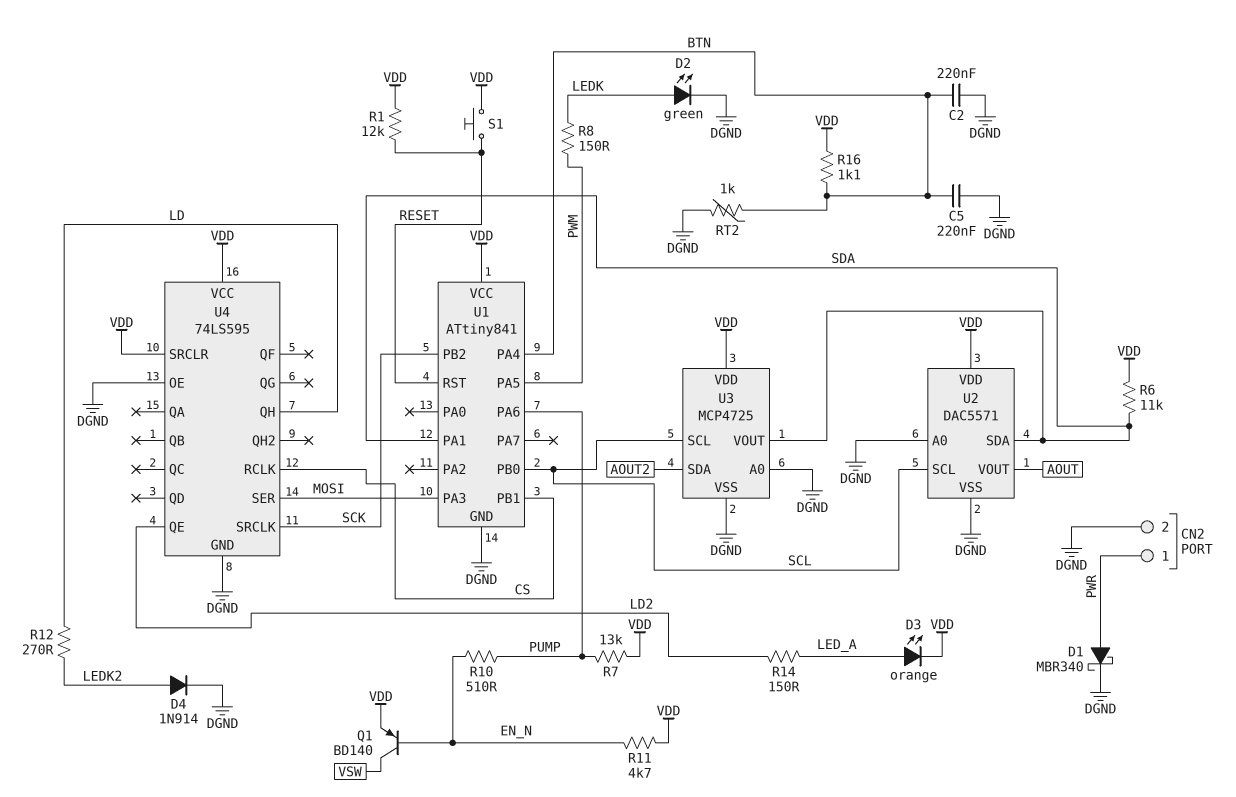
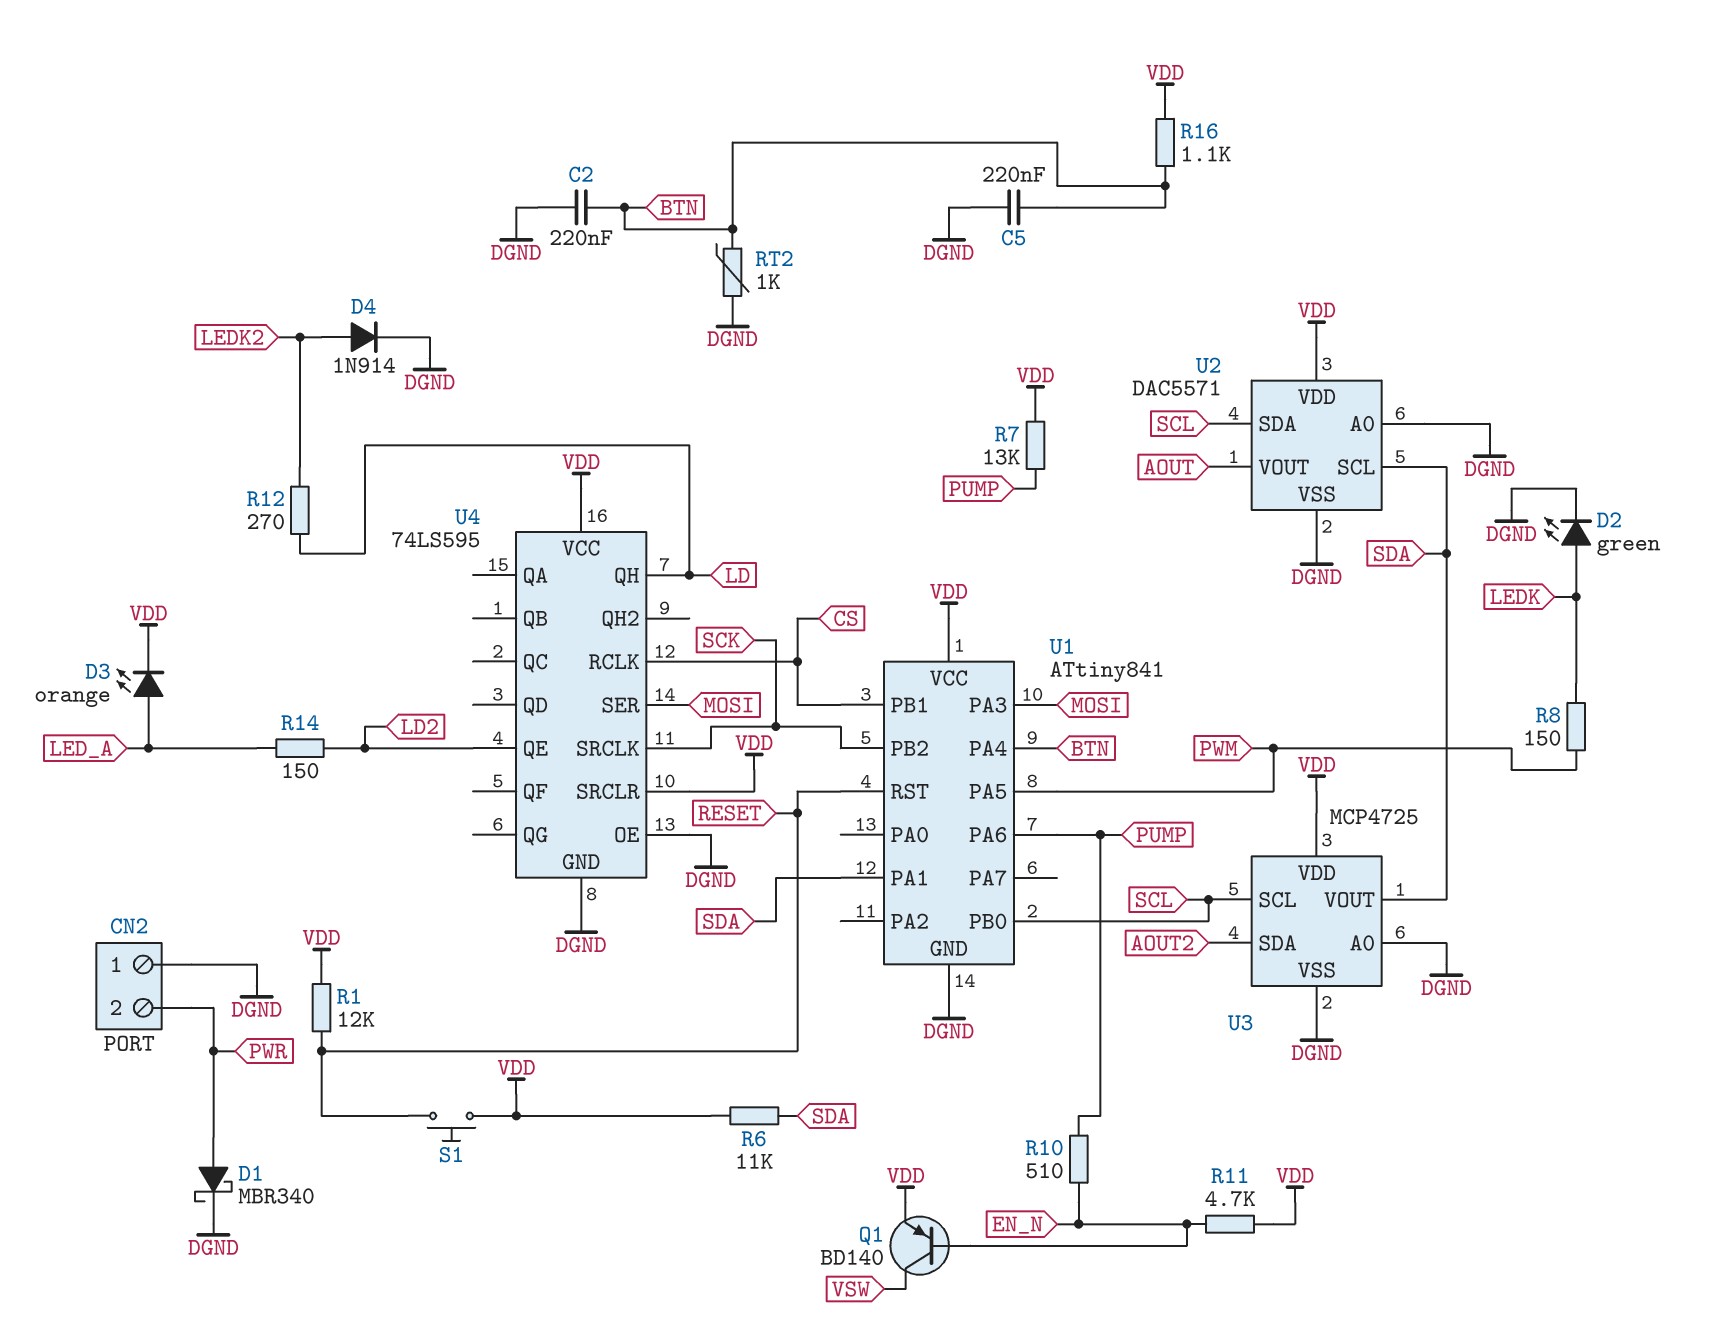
CN2 pin 1: PWR -> DGND
CN2 pin 2: DGND -> PWR
U2 pin SCL: SCL -> SDA
U2 pin SDA: SDA -> SCL

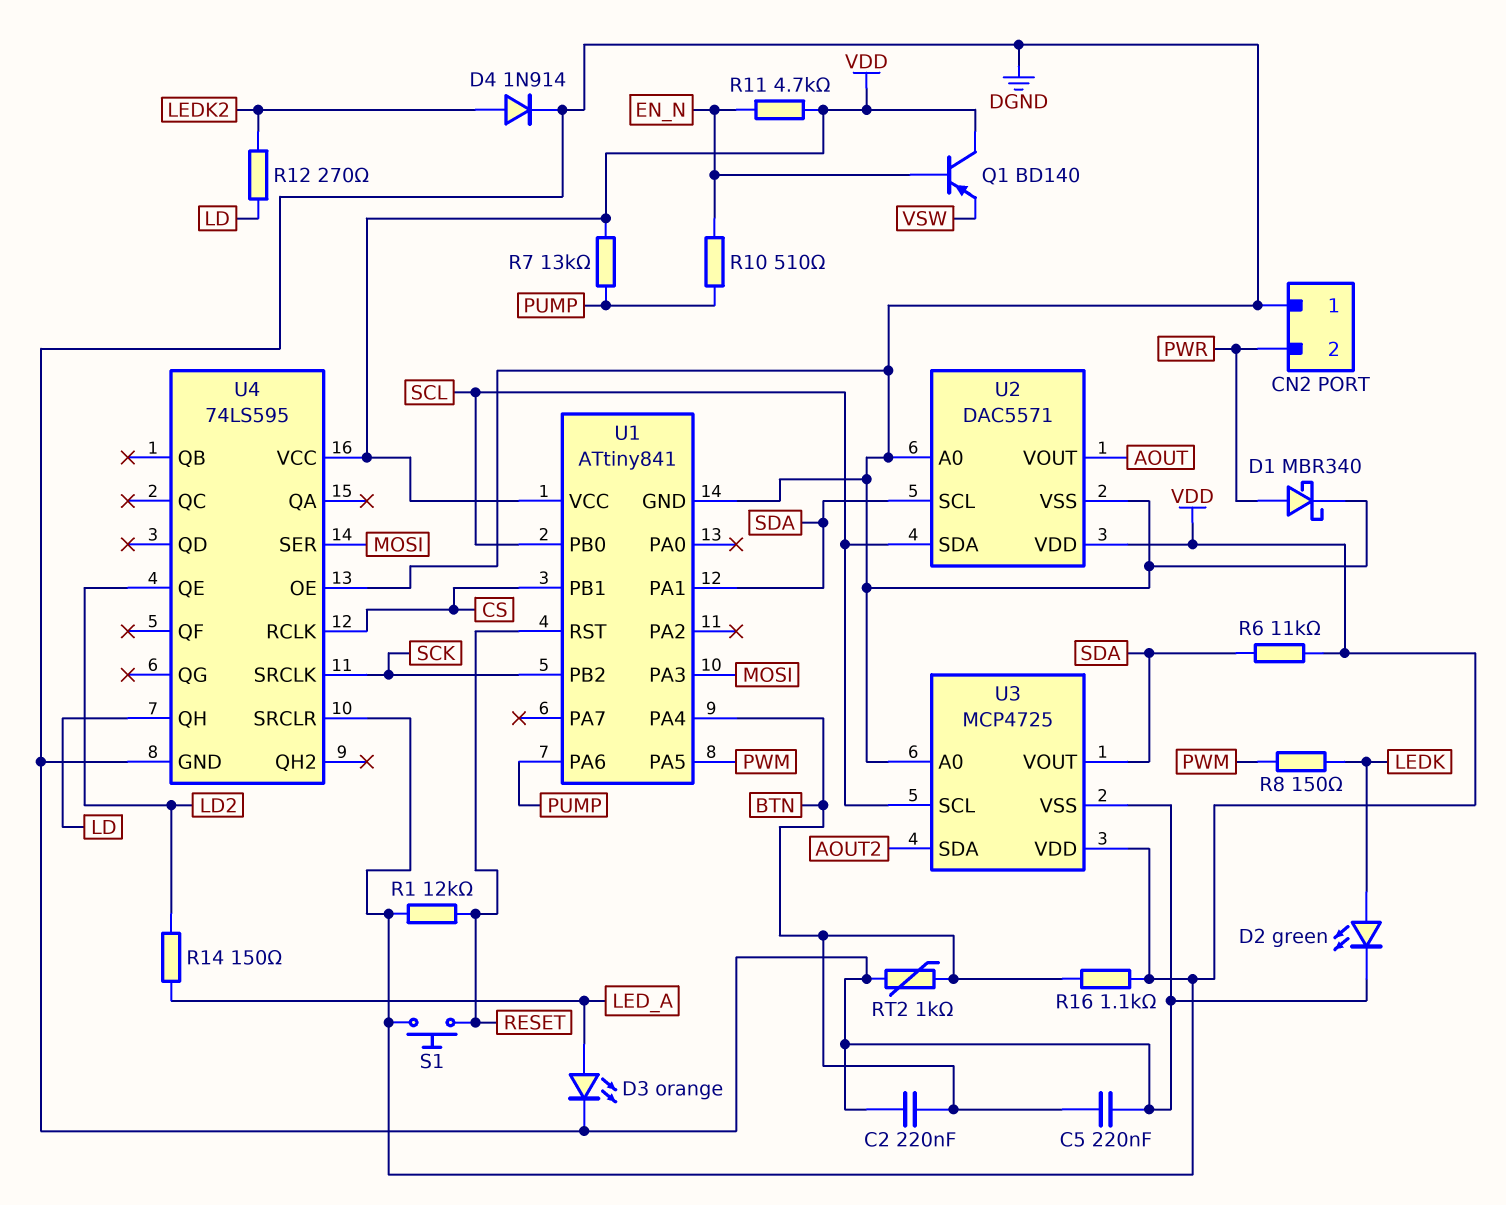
D3: LED orange (A LED_A, K VDD) -> LED orange (A LED_A, K DGND)
Q1: PNP BD140 (B EN_N, C VSW, E VDD) -> PNP BD140 (B EN_N, C VDD, E VSW)

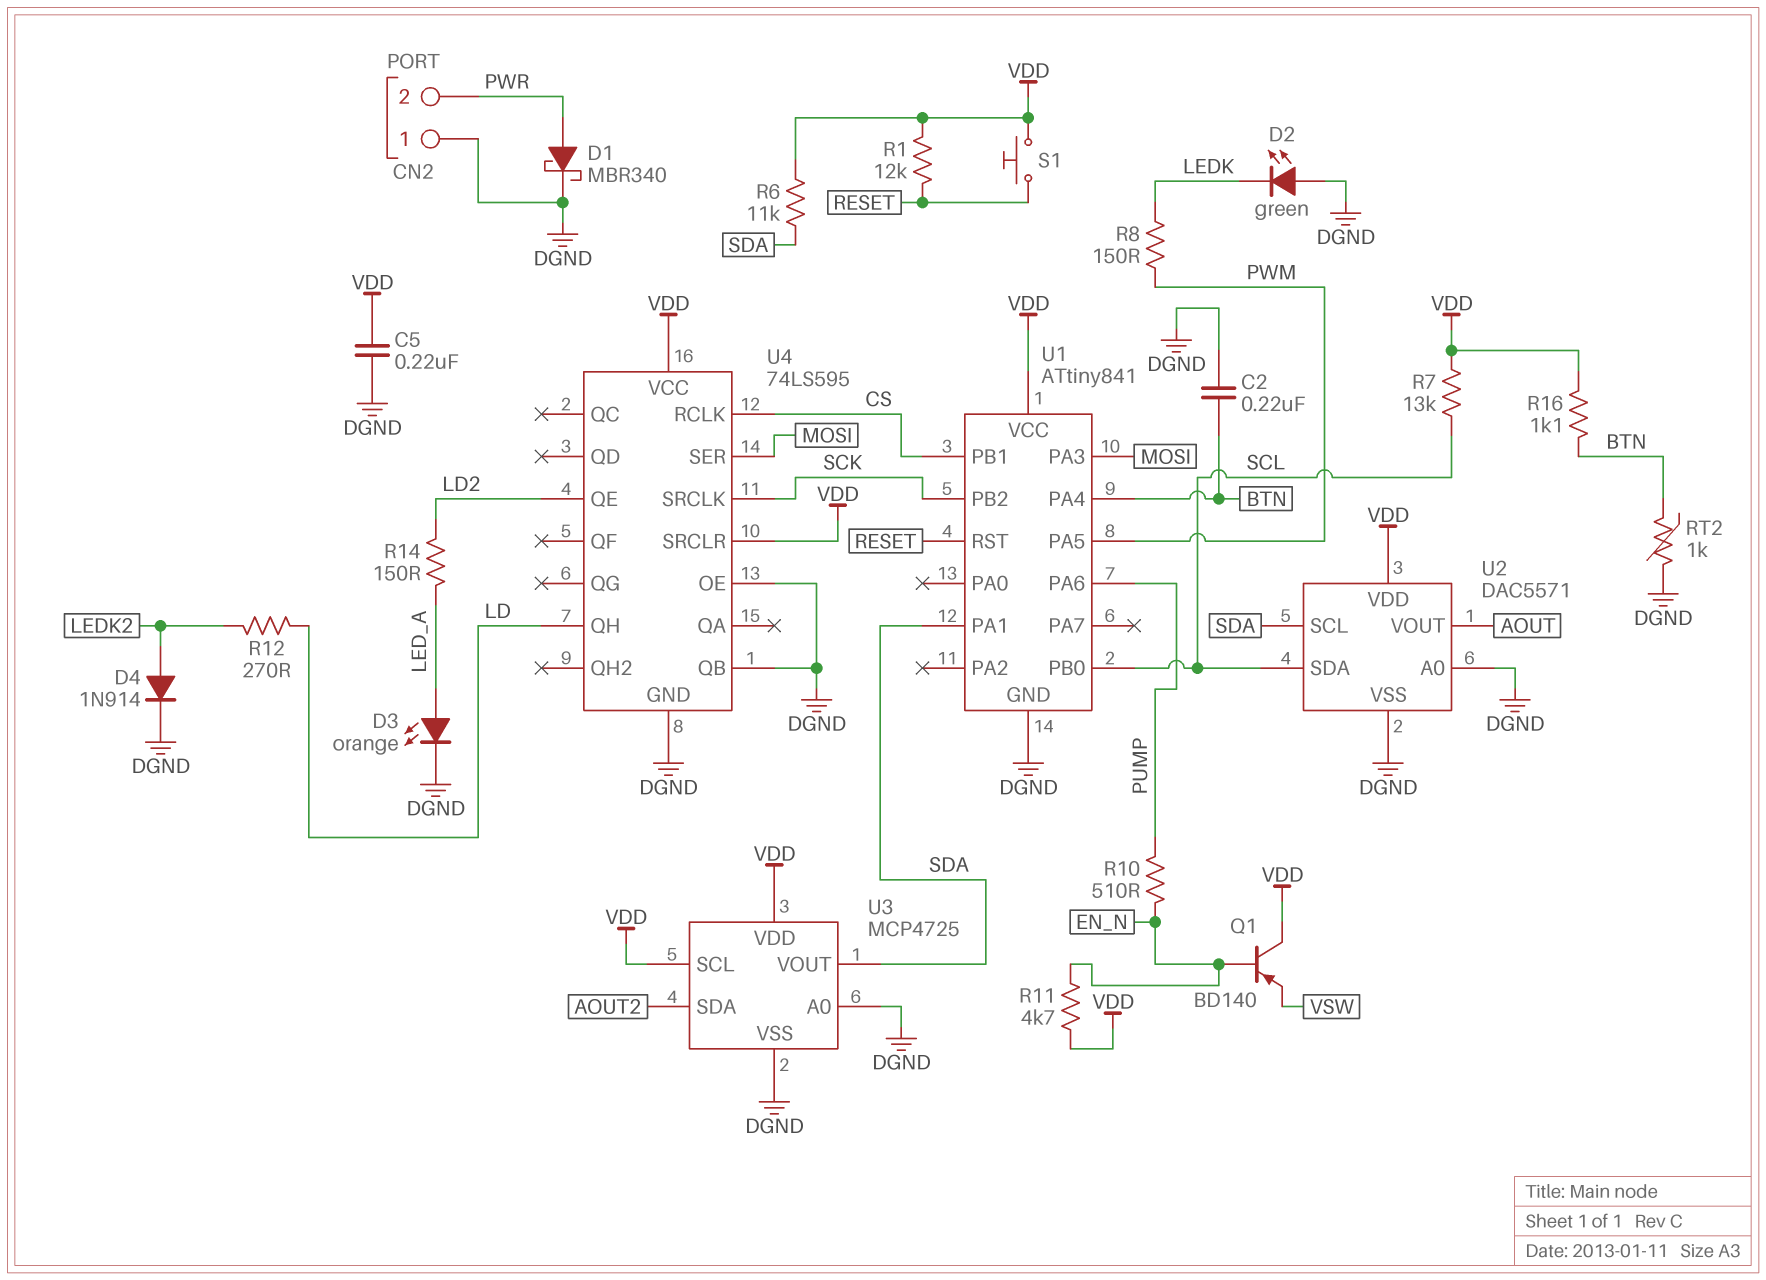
C5: 220nF (BTN, DGND) -> 220nF (DGND, VDD)
D2: LED green (A LEDK, K DGND) -> LED green (A DGND, K LEDK)
R7: 13k (PUMP, VDD) -> 13k (SCL, VDD)
U3 pin SCL: SCL -> VDD
U4 pin QB: none -> DGND

